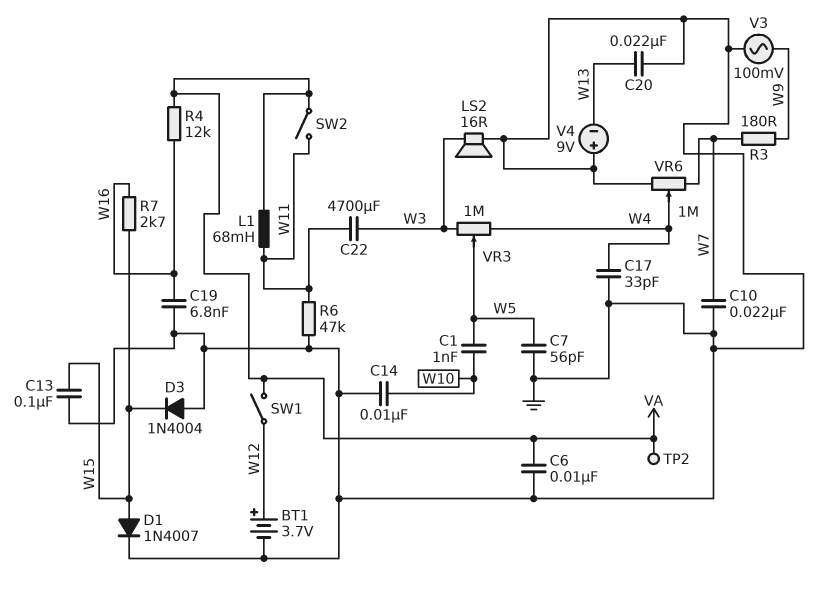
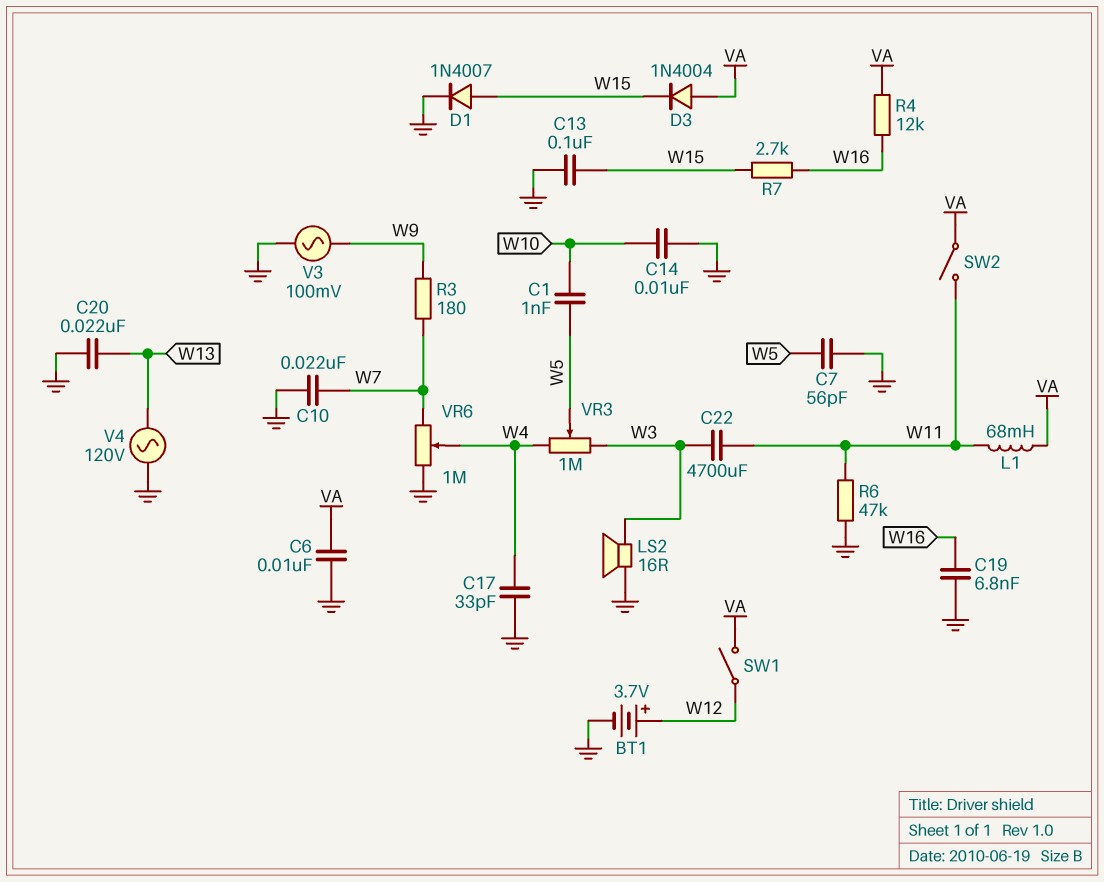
D3: diode 1N4004 (A GND, K W15) -> diode 1N4004 (A VA, K W15)
TP2: test point (VA) -> none
V4: 9V (plus GND, minus W13) -> AC 120V (GND, W13)

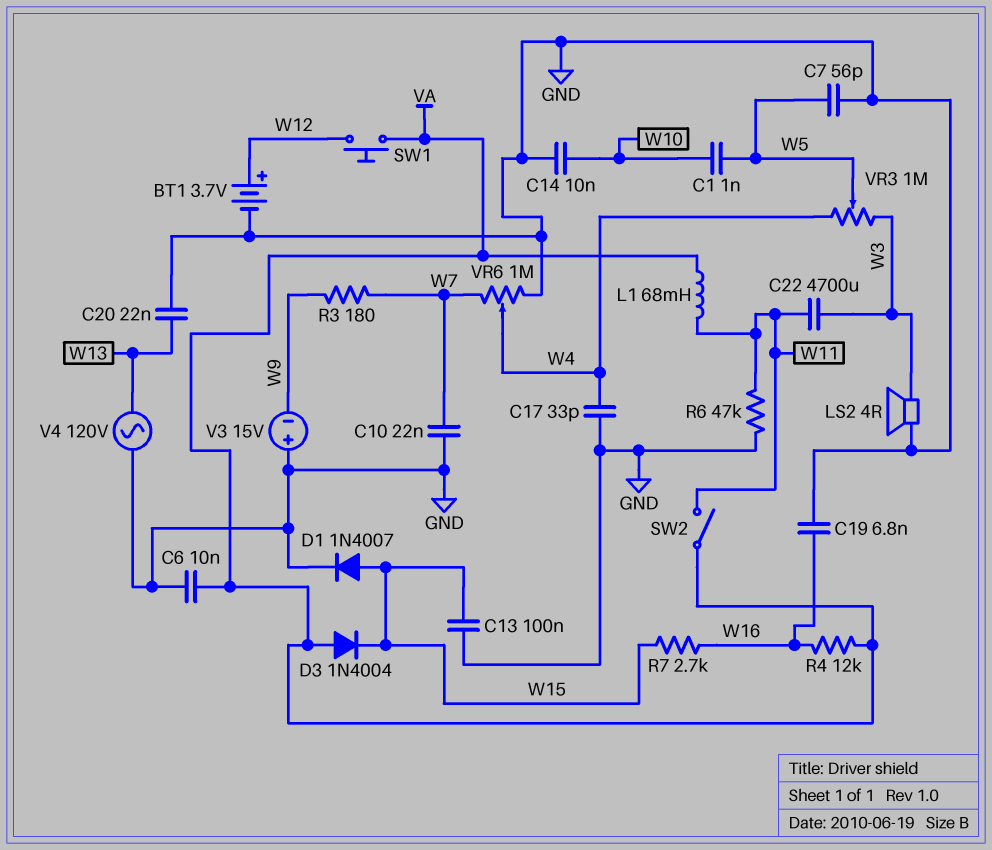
LS2: speaker 16R (GND, W3) -> speaker 4R (GND, W3)
SW1: switch (VA, W12) -> button (VA, W12)
V3: AC 100mV (GND, W9) -> 15V (plus GND, minus W9)

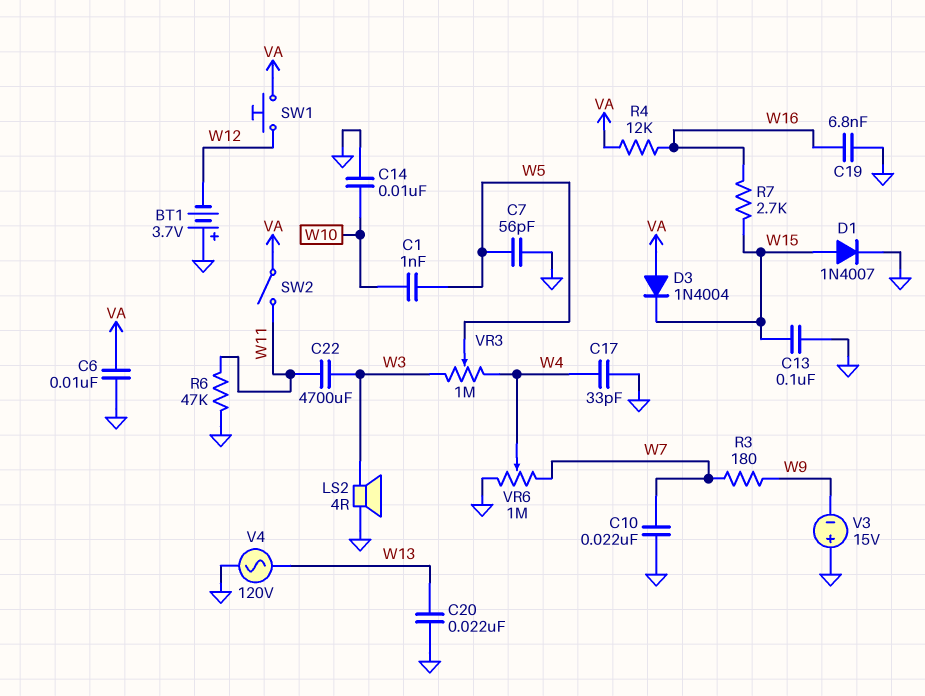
BT1: 3.7V (plus W12, minus GND) -> 3.7V (plus GND, minus W12)
L1: 68mH (VA, W11) -> none

